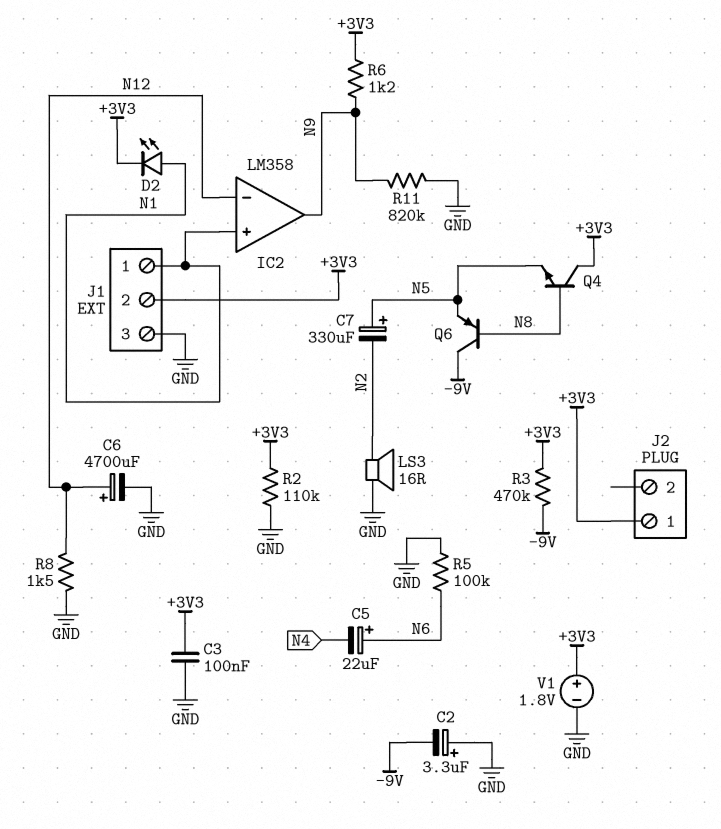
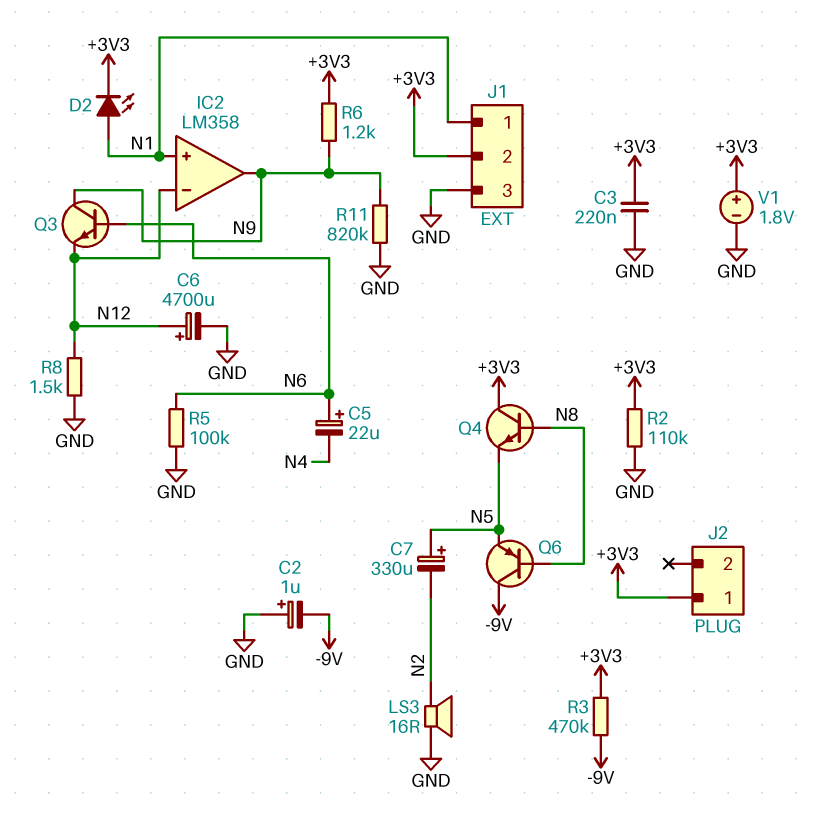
C2: 3.3uF (plus GND, minus -9V) -> 1uF (plus GND, minus -9V)
C3: 100nF (+3V3, GND) -> 220nF (+3V3, GND)
Q3: none -> NPN (B N6, C N9, E N12)

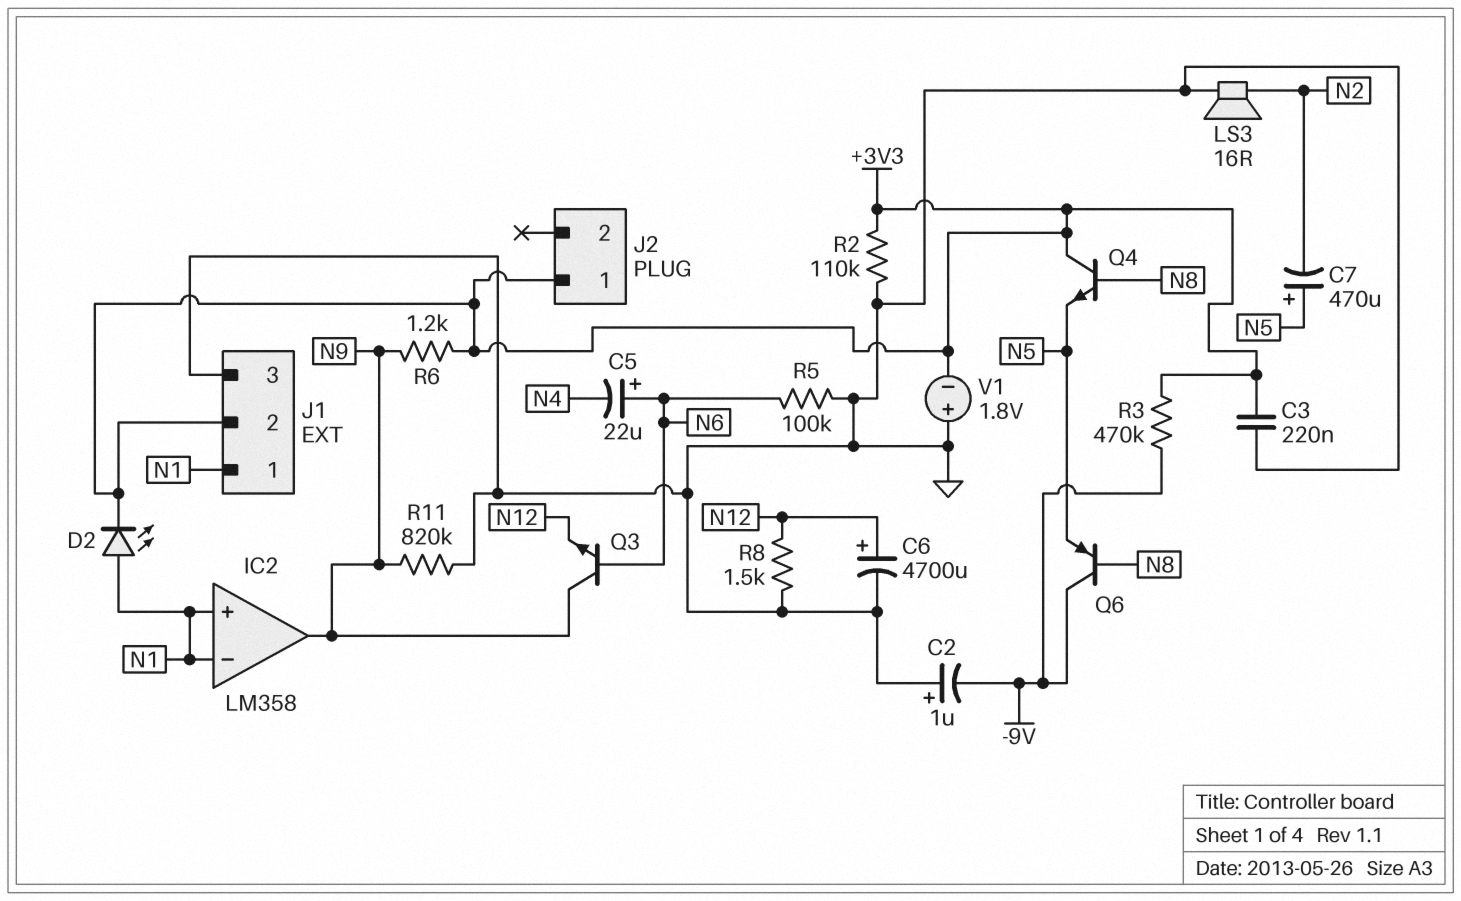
C7: 330uF (plus N5, minus N2) -> 470uF (plus N5, minus N2)
IC2 pin in-: N12 -> N1
V1: 1.8V (plus +3V3, minus GND) -> 1.8V (plus GND, minus +3V3)

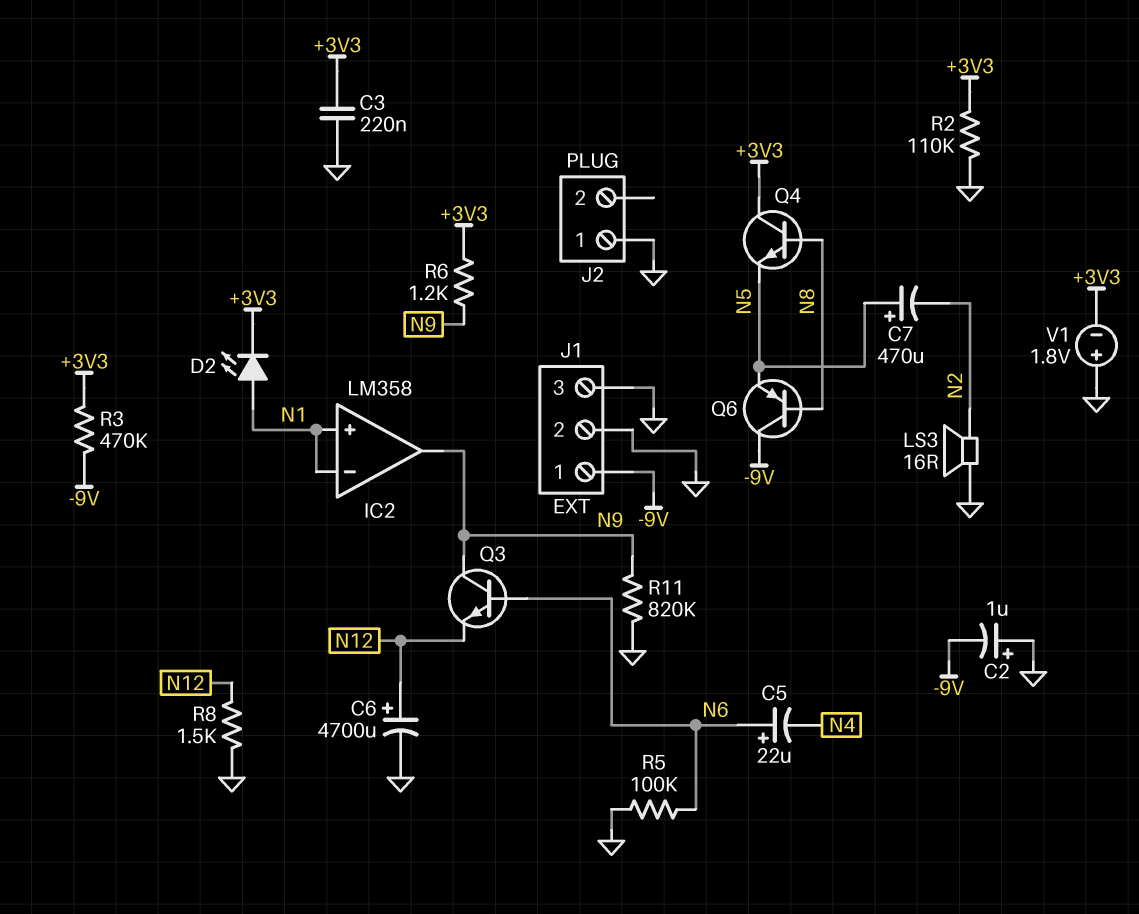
J1 pin 1: N1 -> -9V
J1 pin 2: +3V3 -> GND
J2 pin 1: +3V3 -> GND

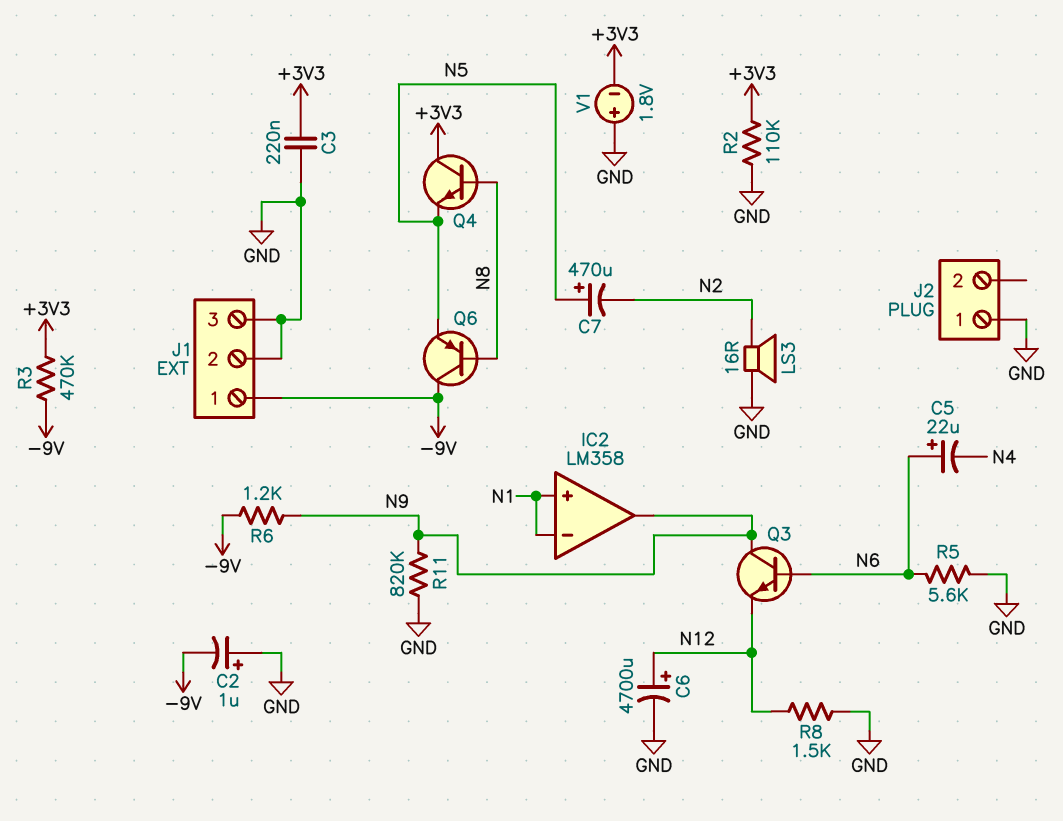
D2: LED (A N1, K +3V3) -> none
R5: 100k (GND, N6) -> 5.6k (GND, N6)
R6: 1.2k (+3V3, N9) -> 1.2k (-9V, N9)

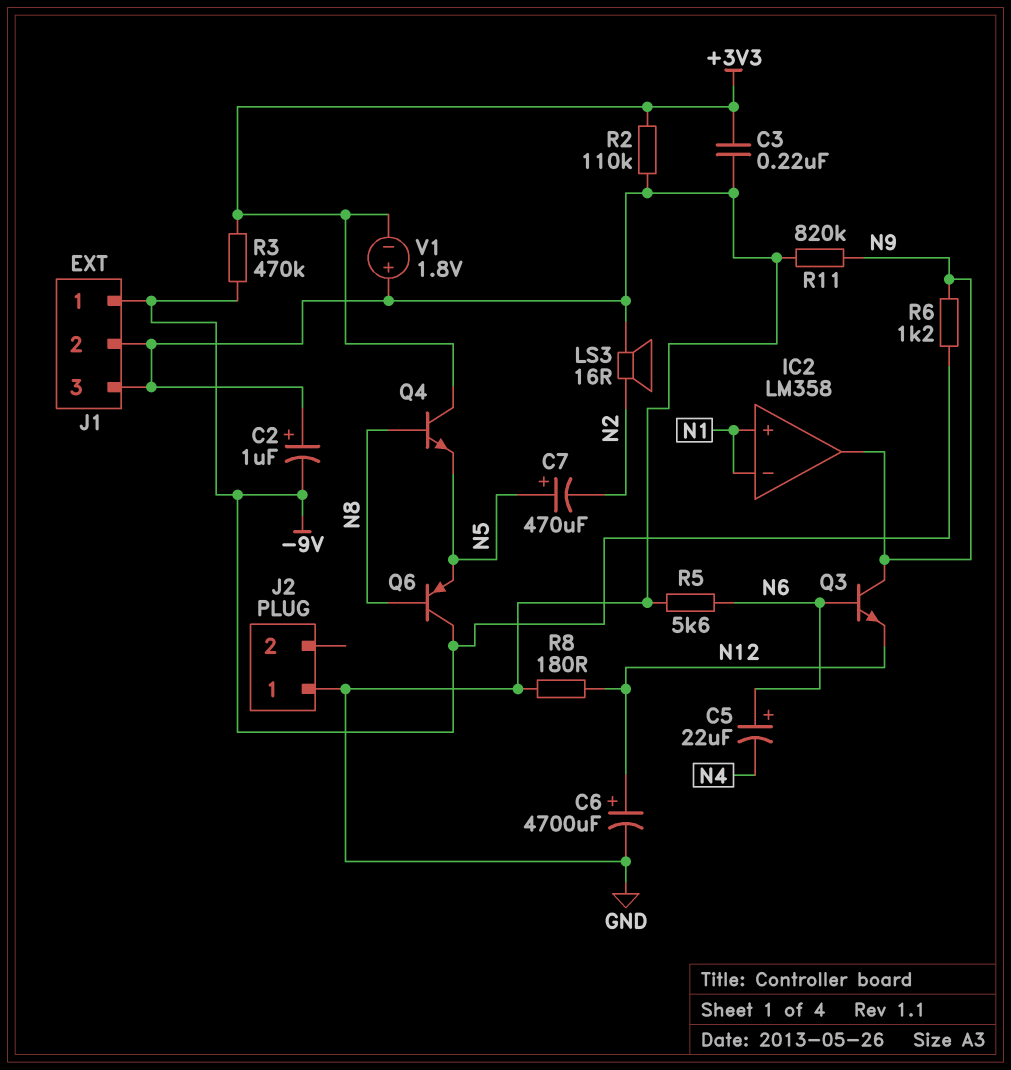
R8: 1.5k (GND, N12) -> 180 (GND, N12)

